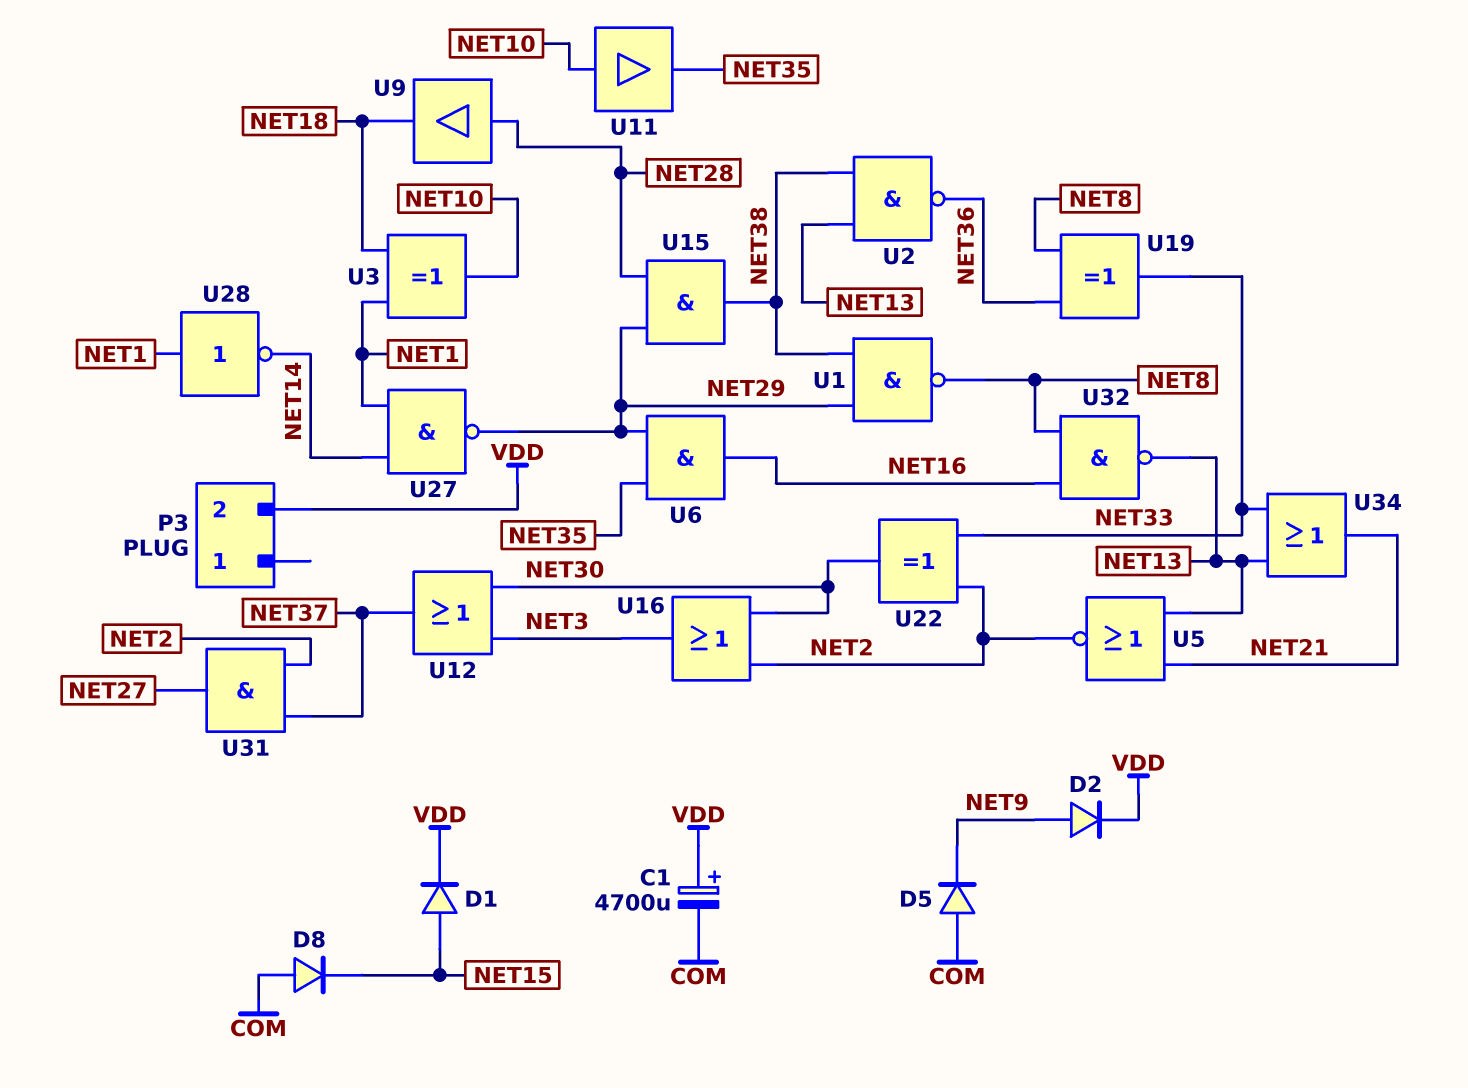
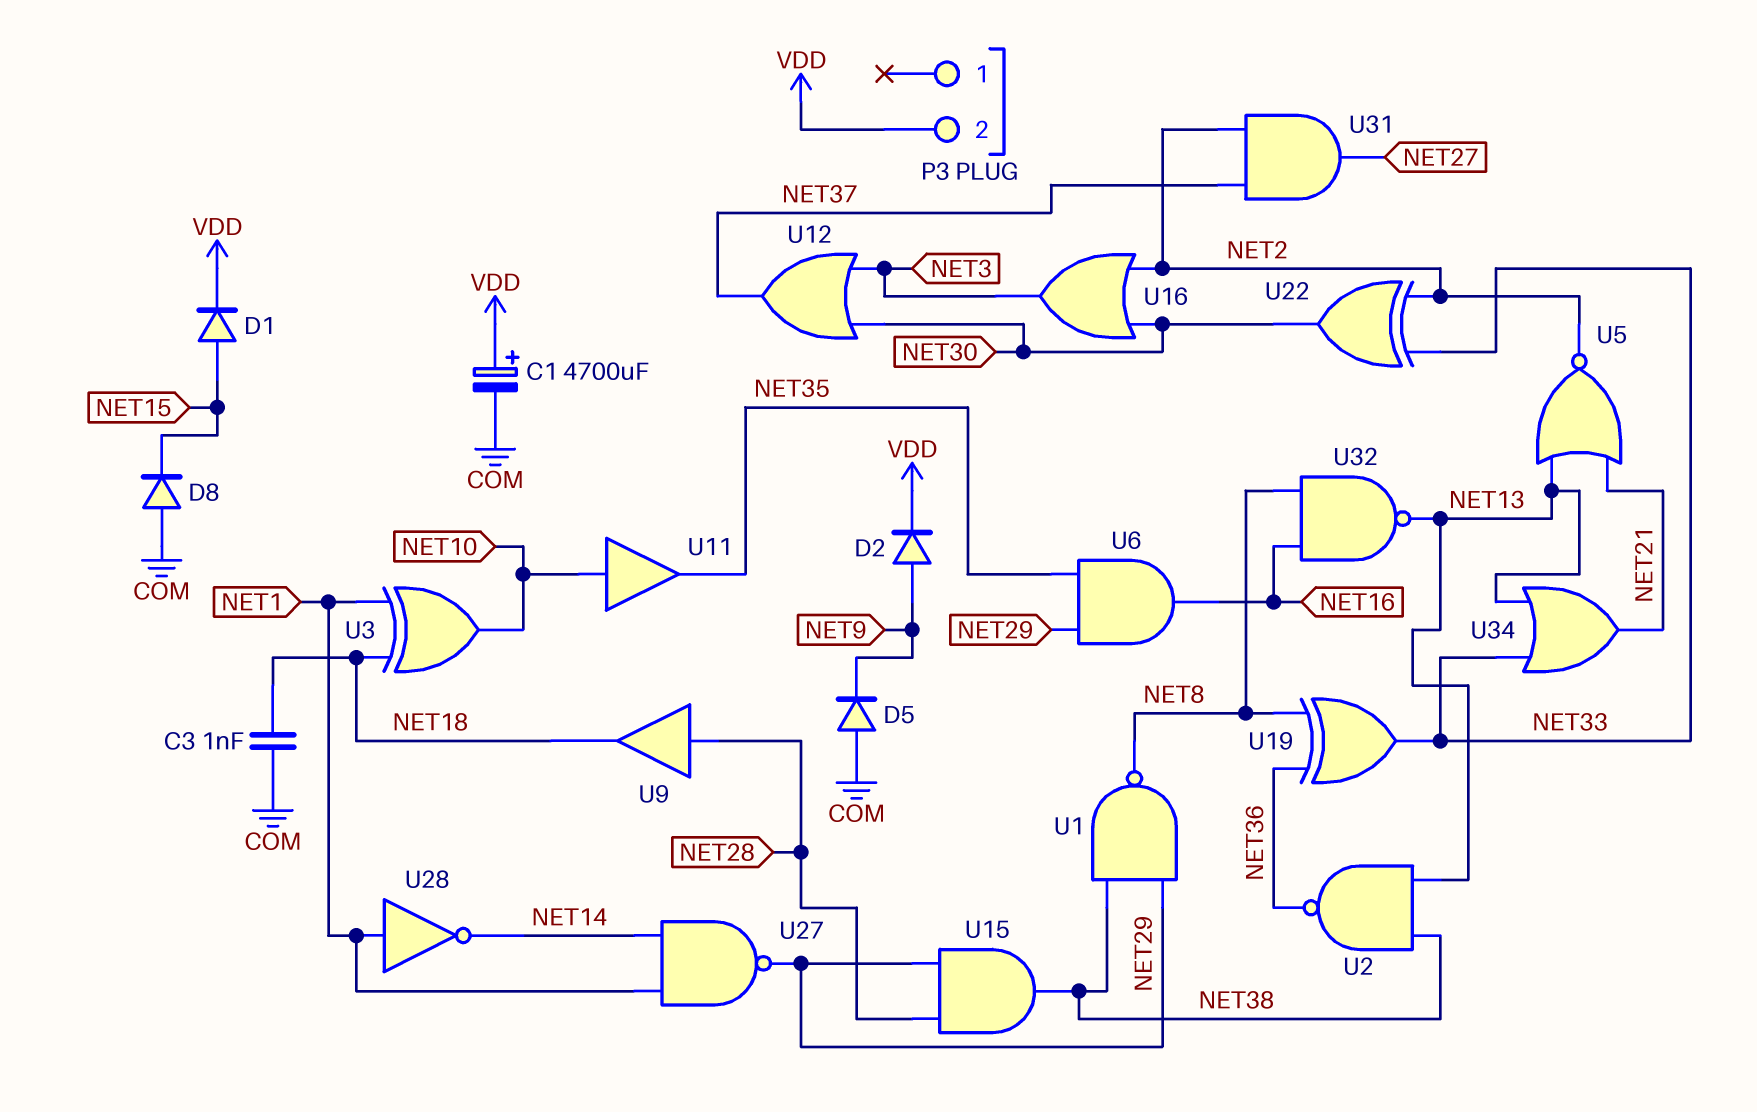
C3: none -> 1nF (COM, NET18)

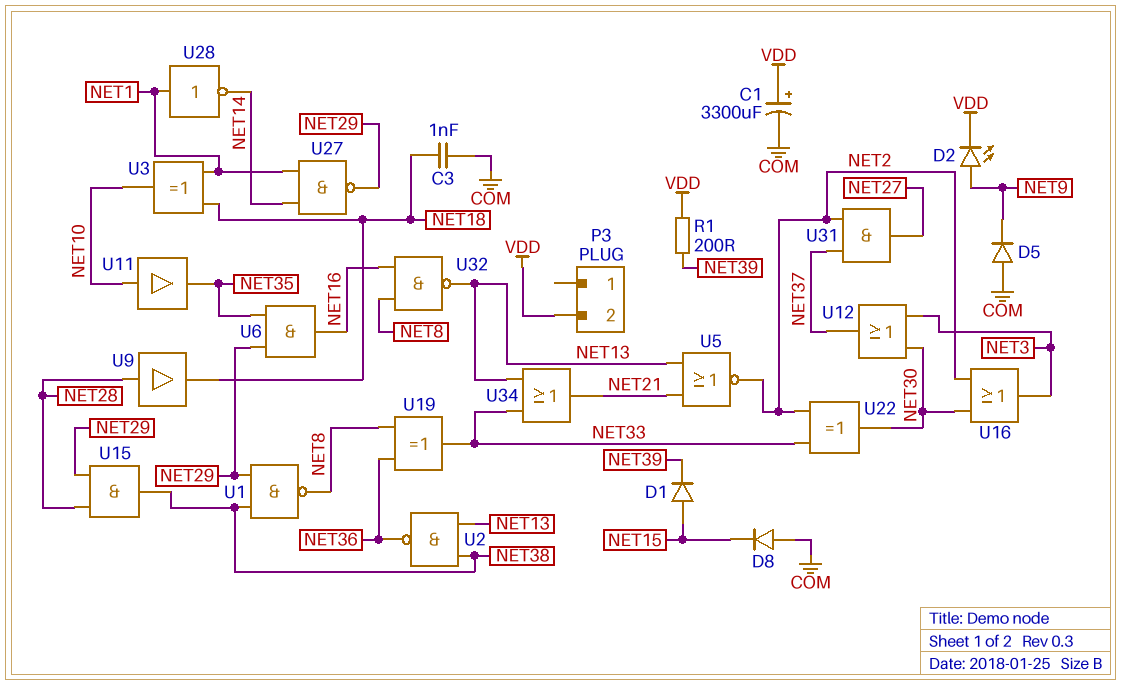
C1: 4700uF (plus VDD, minus COM) -> 3300uF (plus VDD, minus COM)
D1: diode (A NET15, K VDD) -> diode (A NET15, K NET39)
D2: diode (A NET9, K VDD) -> LED (A NET9, K VDD)
R1: none -> 200 (NET39, VDD)

